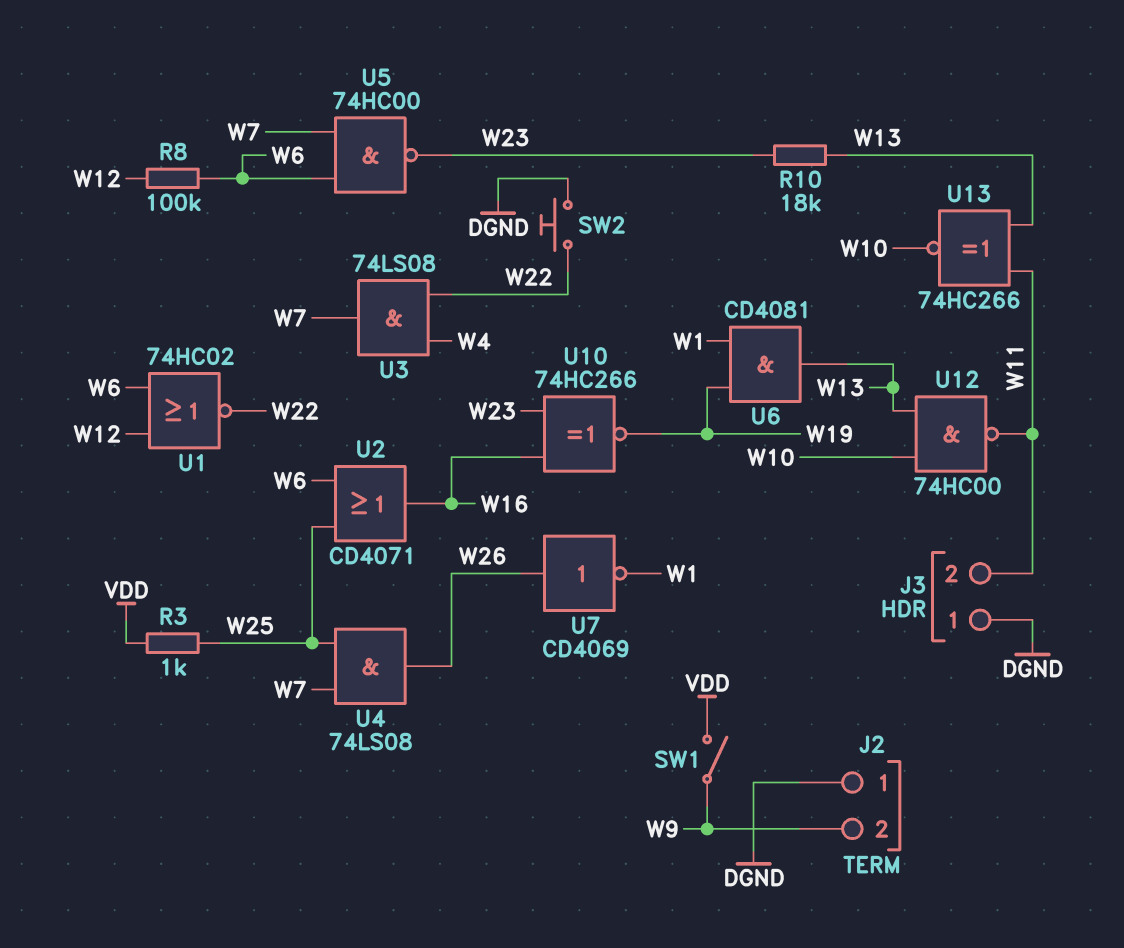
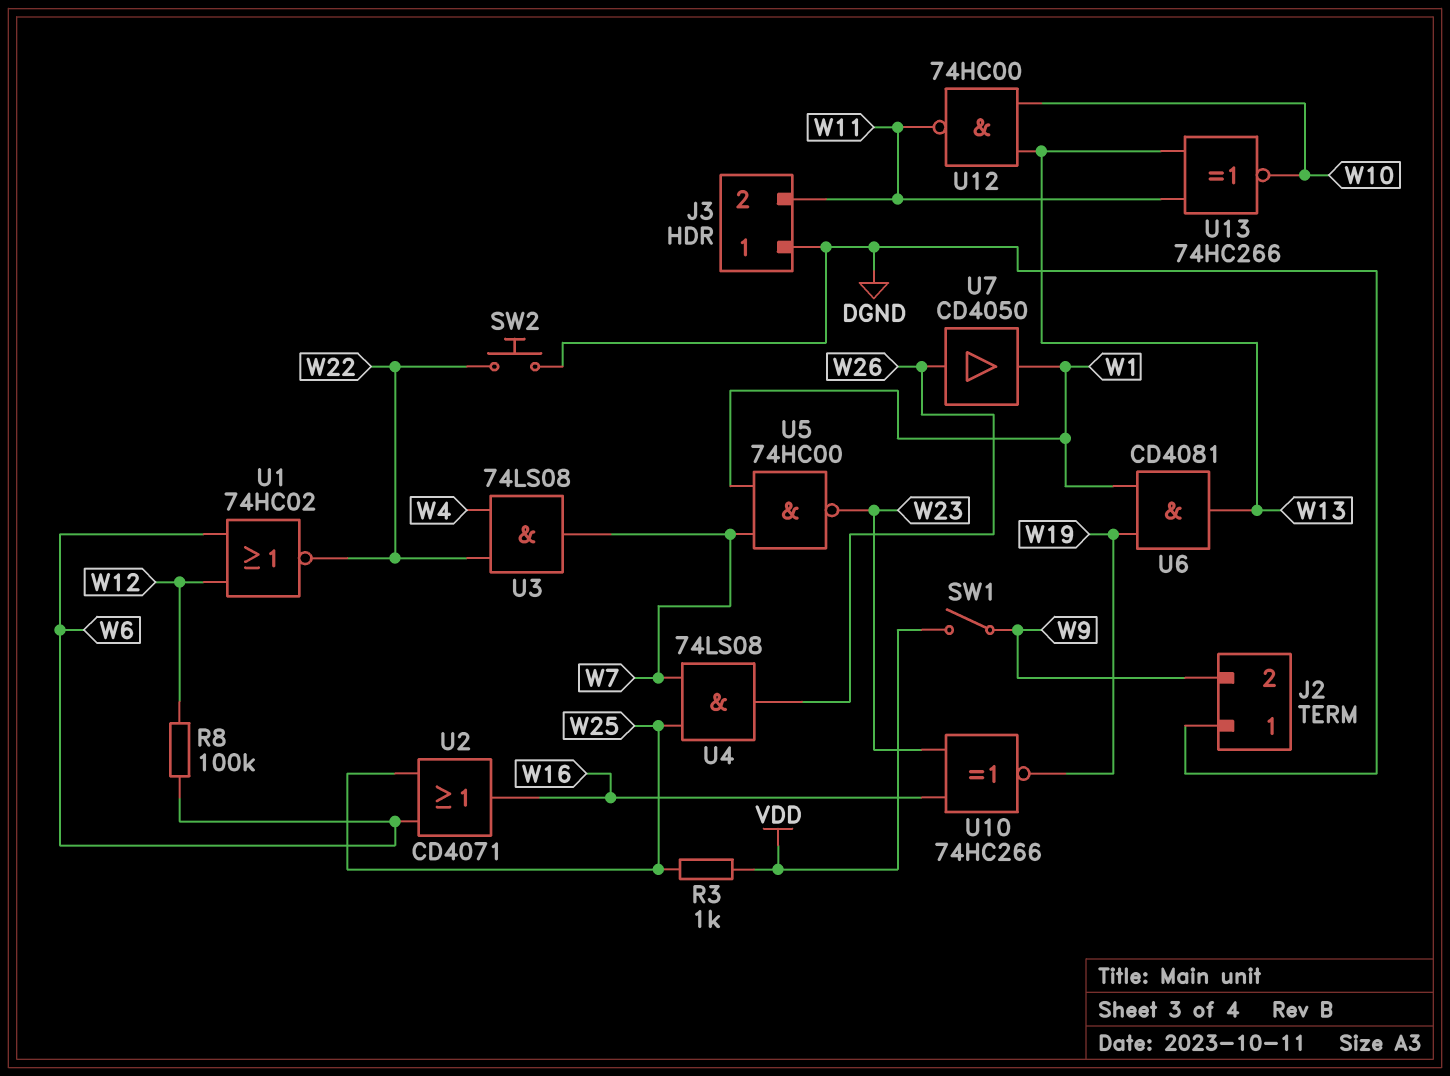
R10: 18k (W13, W23) -> none
U5: NAND 74HC00 (in W6, in W7, out W23) -> NAND 74HC00 (in W1, in W7, out W23)
U7: NOT CD4069 (in W26, out W1) -> buffer CD4050 (in W26, out W1)

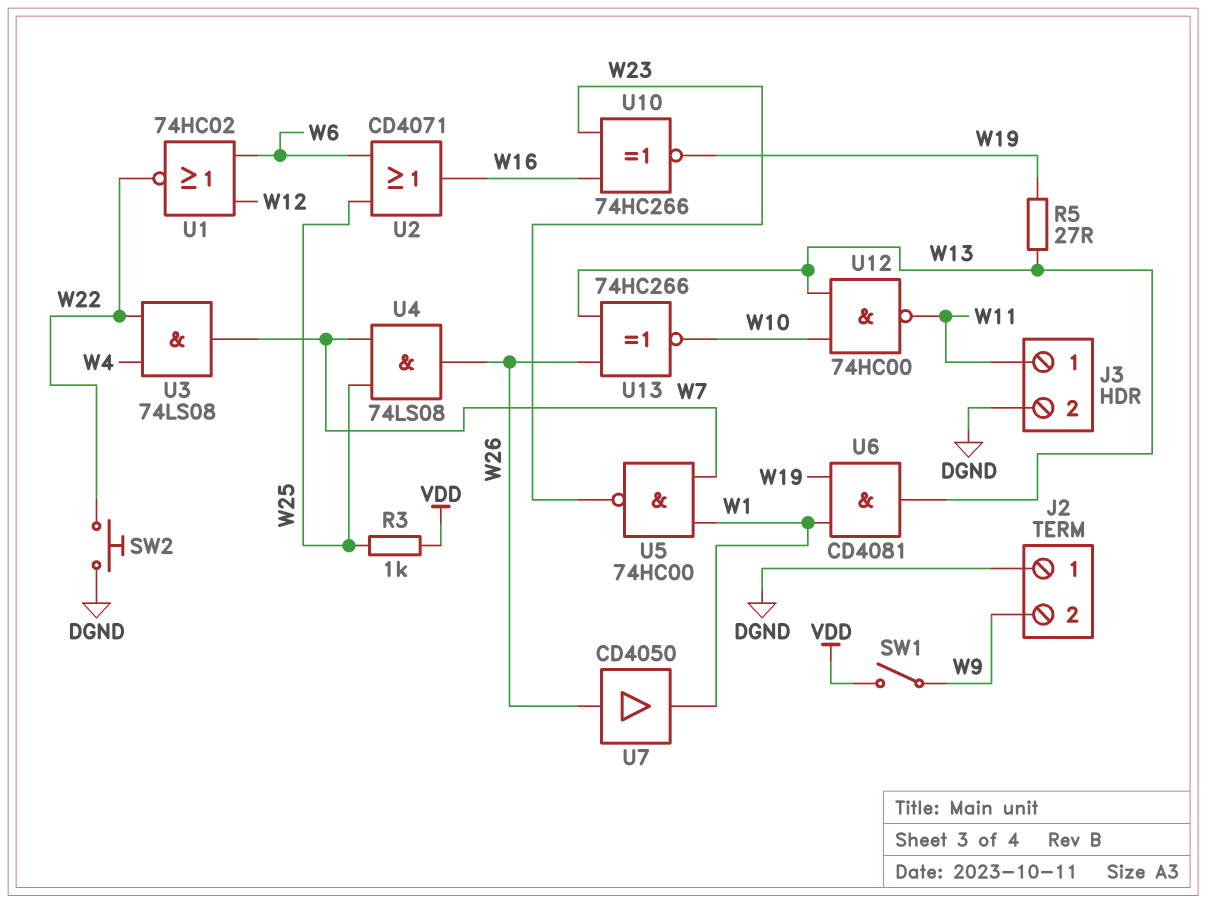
J3 pin 1: DGND -> W11
J3 pin 2: W11 -> DGND
R5: none -> 27 (W13, W19)
R8: 100k (W6, W12) -> none
U13: XNOR 74HC266 (in W11, in W13, out W10) -> XNOR 74HC266 (in W13, in W26, out W10)

